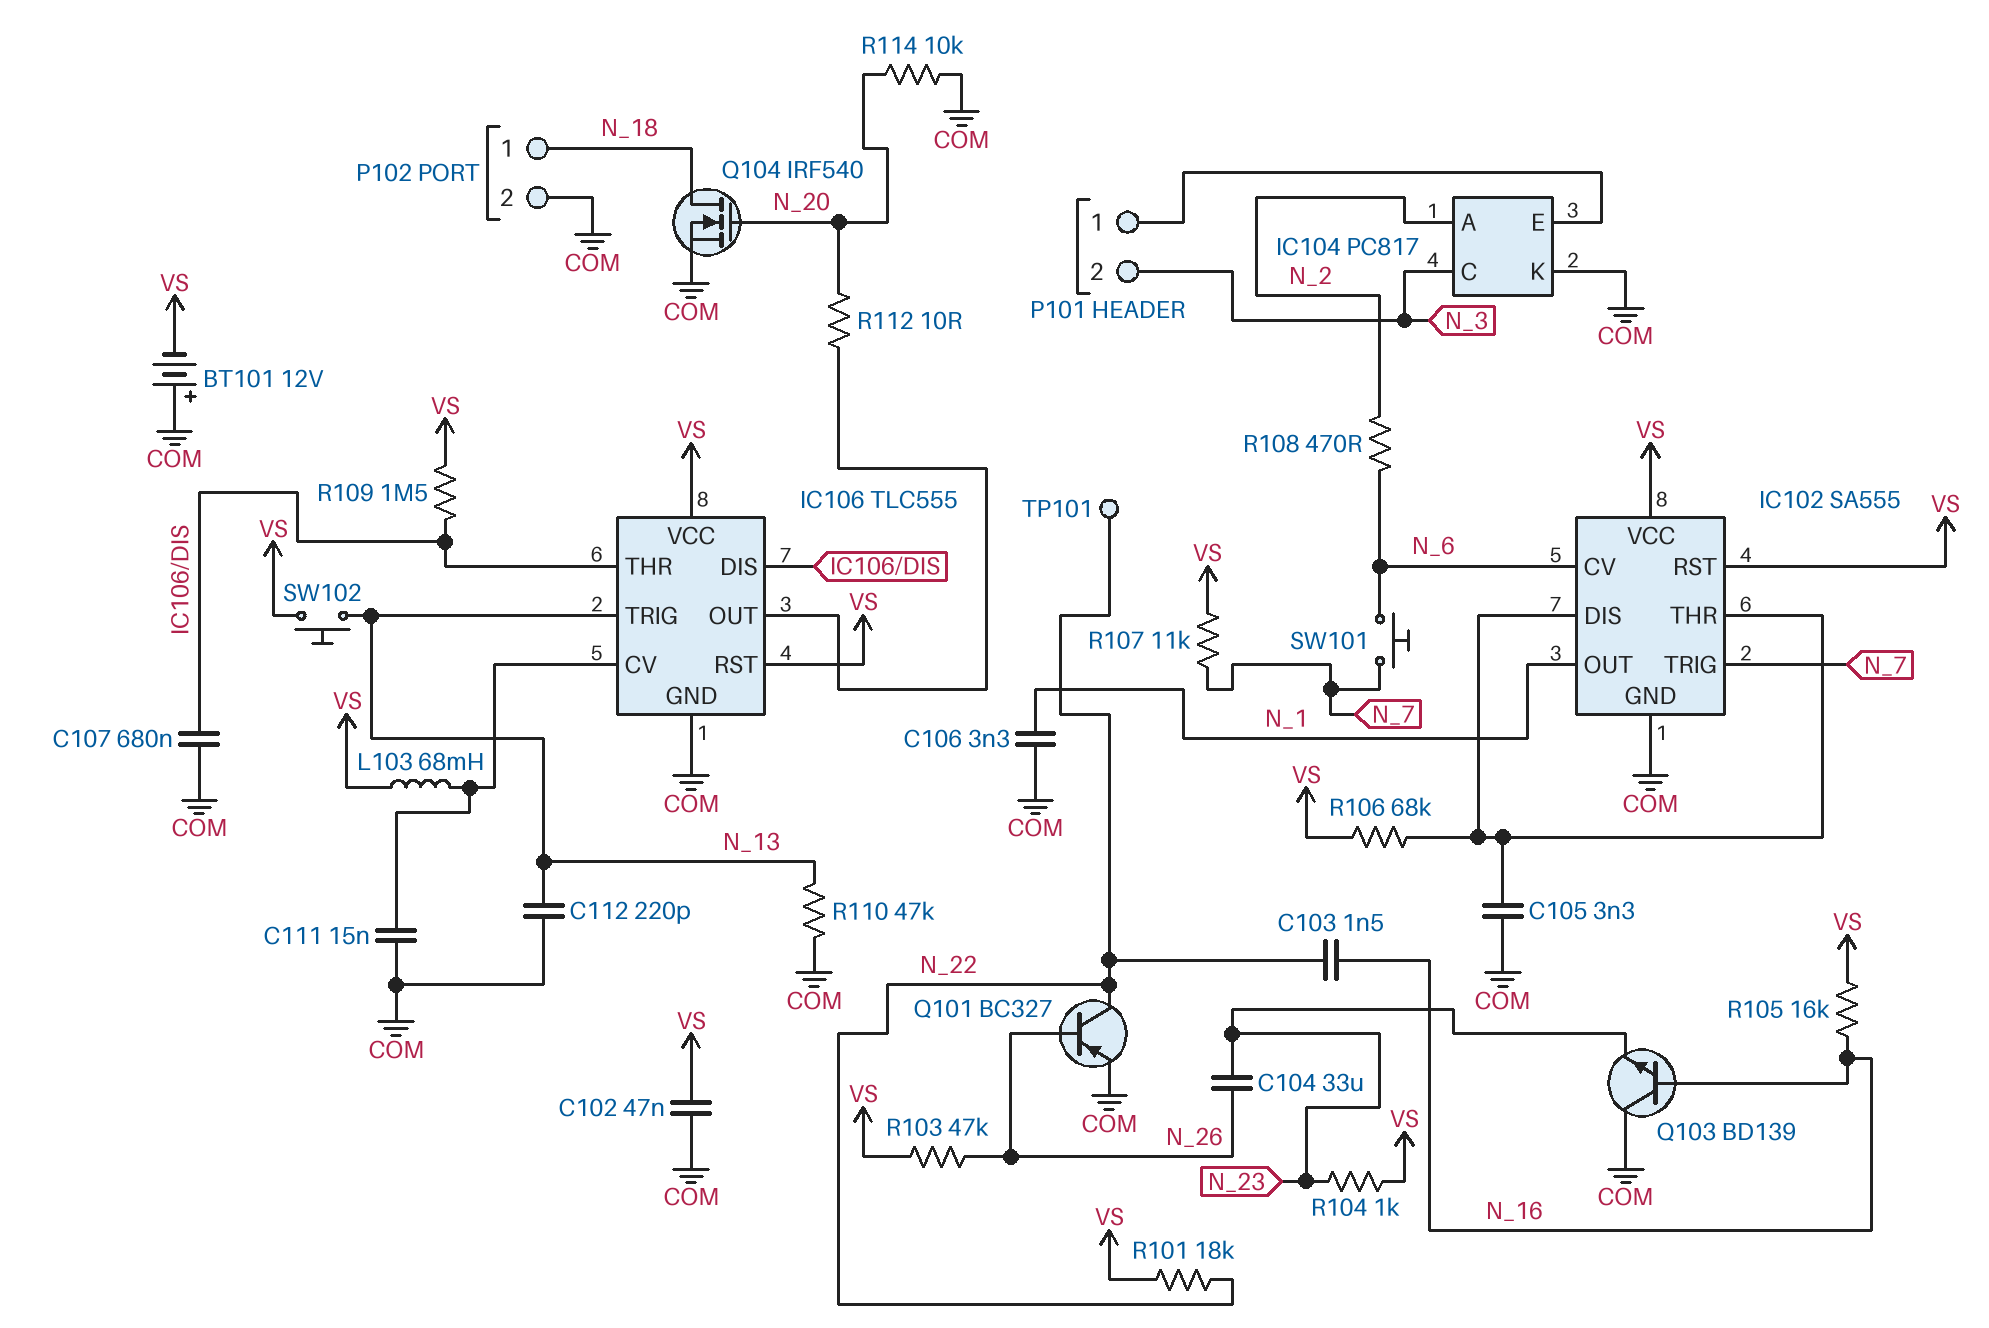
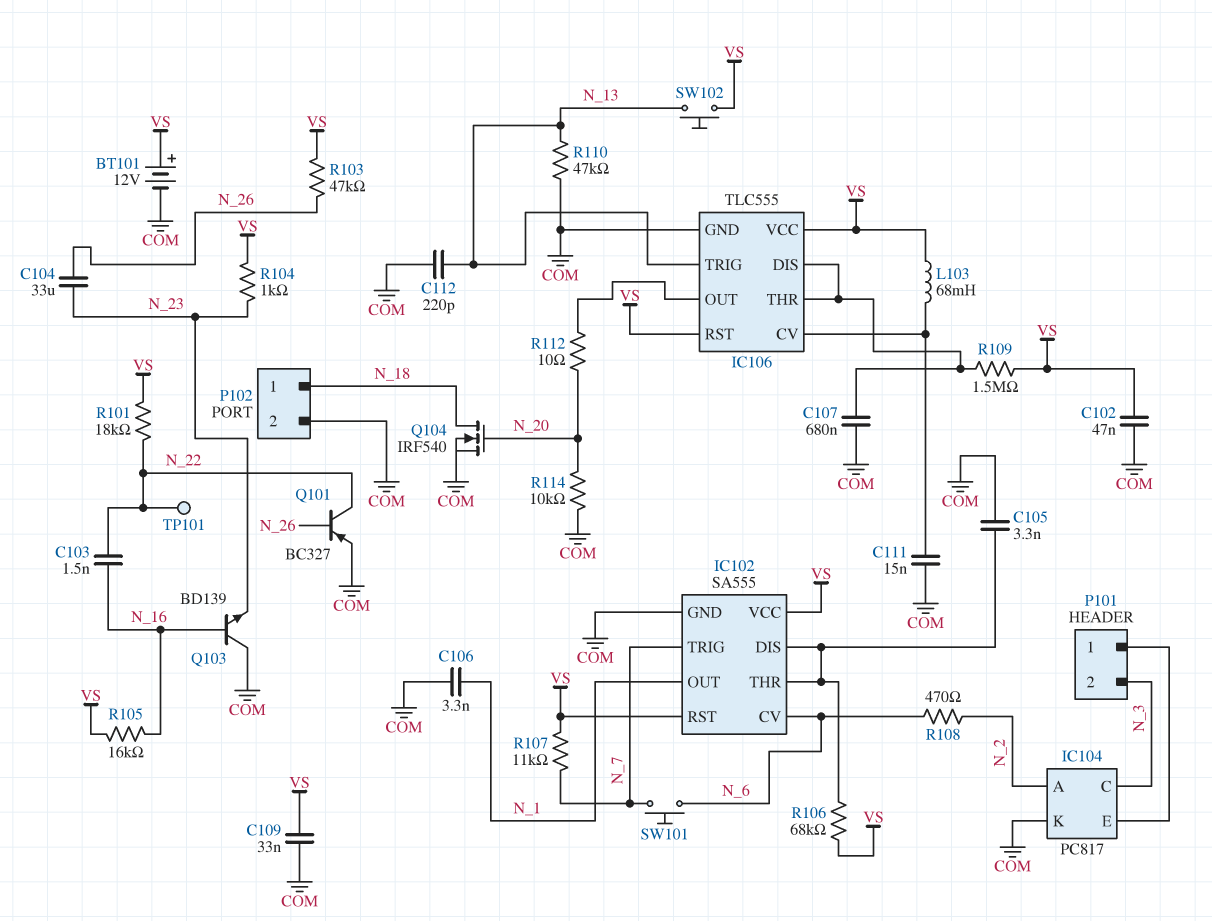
BT101: 12V (plus COM, minus VS) -> 12V (plus VS, minus COM)
C109: none -> 33nF (COM, VS)

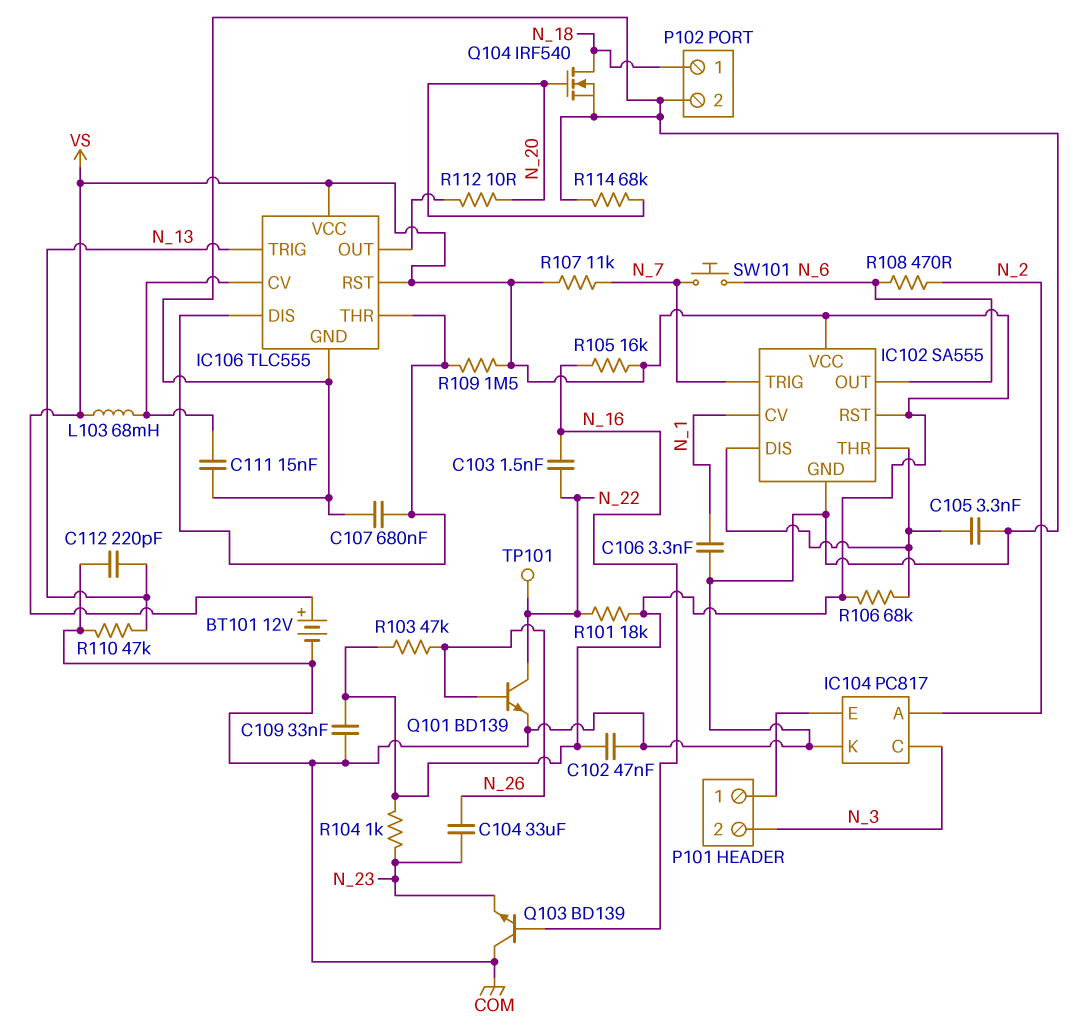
IC102 pin CV: N_6 -> N_1
IC102 pin OUT: N_1 -> N_6
Q101: PNP BC327 (B N_26, C N_22, E COM) -> NPN BD139 (B N_26, C N_22, E COM)
R114: 10k (COM, N_20) -> 68k (COM, N_20)
SW102: button (N_13, VS) -> none

